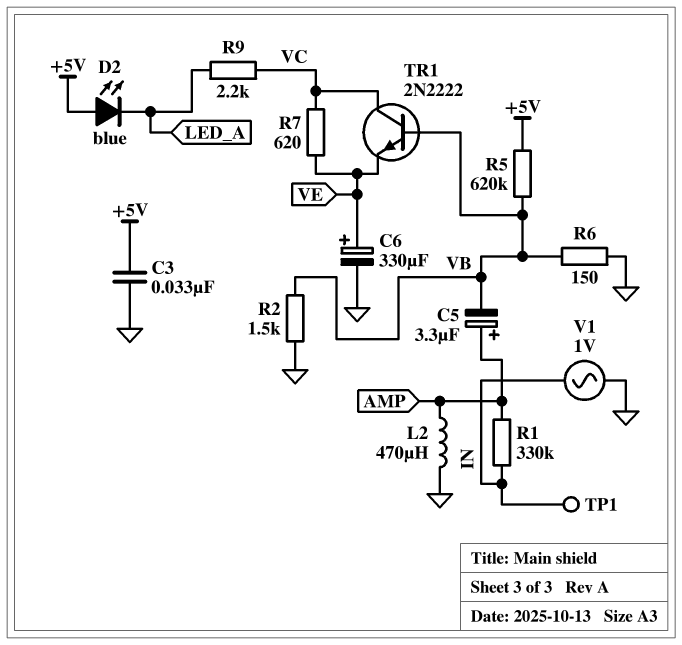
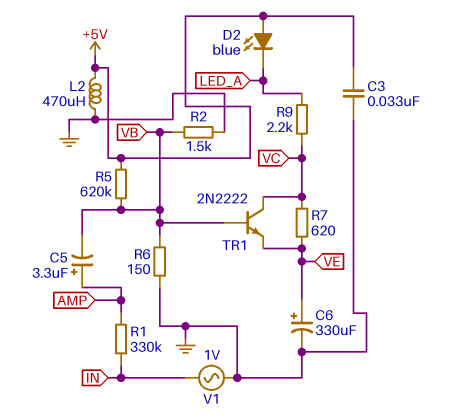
L2: 470uH (AMP, GND) -> 470uH (+5V, GND)
TP1: test point (IN) -> none

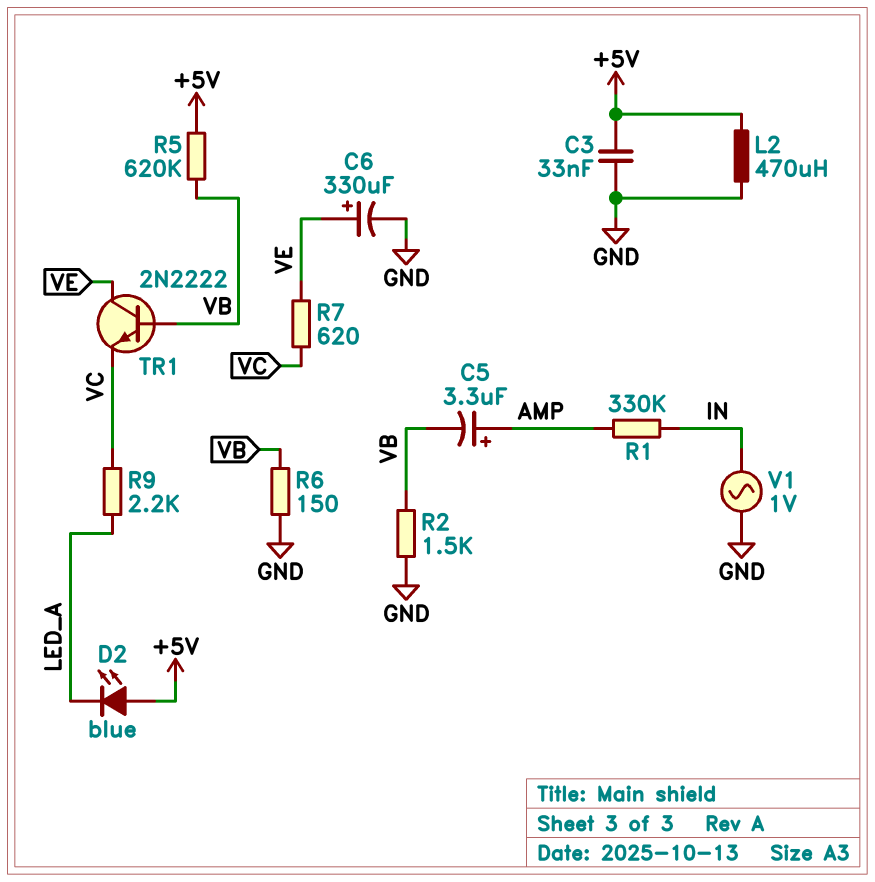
TR1: NPN 2N2222 (B VB, C VC, E VE) -> NPN 2N2222 (B VB, C VE, E VC)

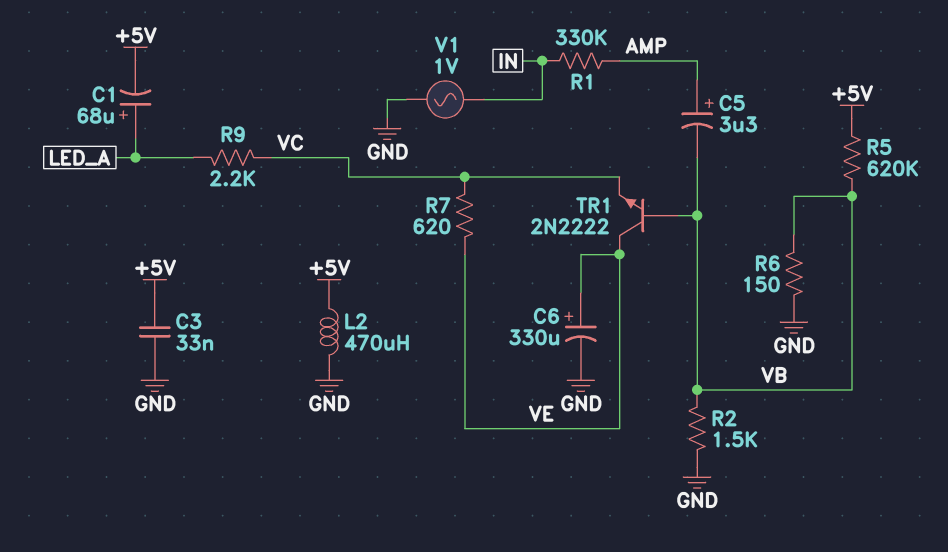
C1: none -> 68uF (plus LED_A, minus +5V)
D2: LED blue (A +5V, K LED_A) -> none

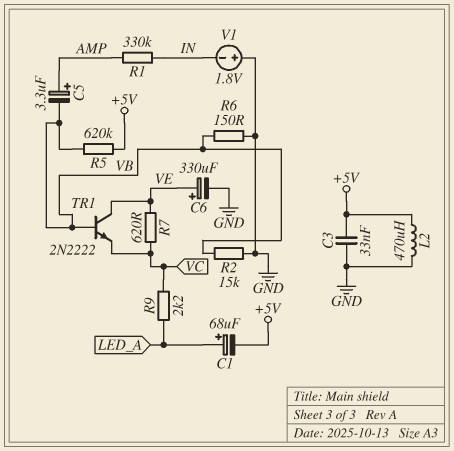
R2: 1.5k (GND, VB) -> 15k (GND, VB)
V1: AC 1V (GND, IN) -> 1.8V (plus GND, minus IN)

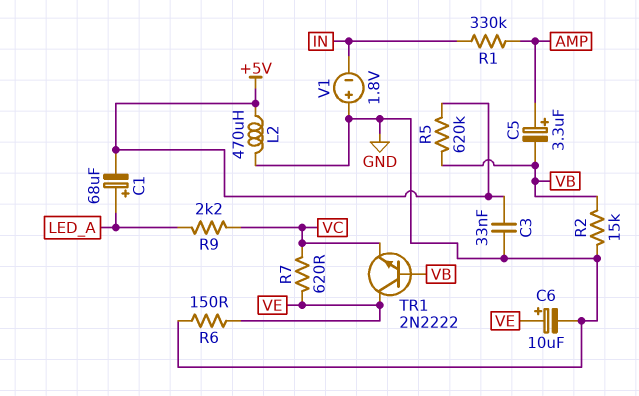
C6: 330uF (plus VE, minus GND) -> 10uF (plus VE, minus GND)
R6: 150 (GND, VB) -> 150 (GND, VE)

